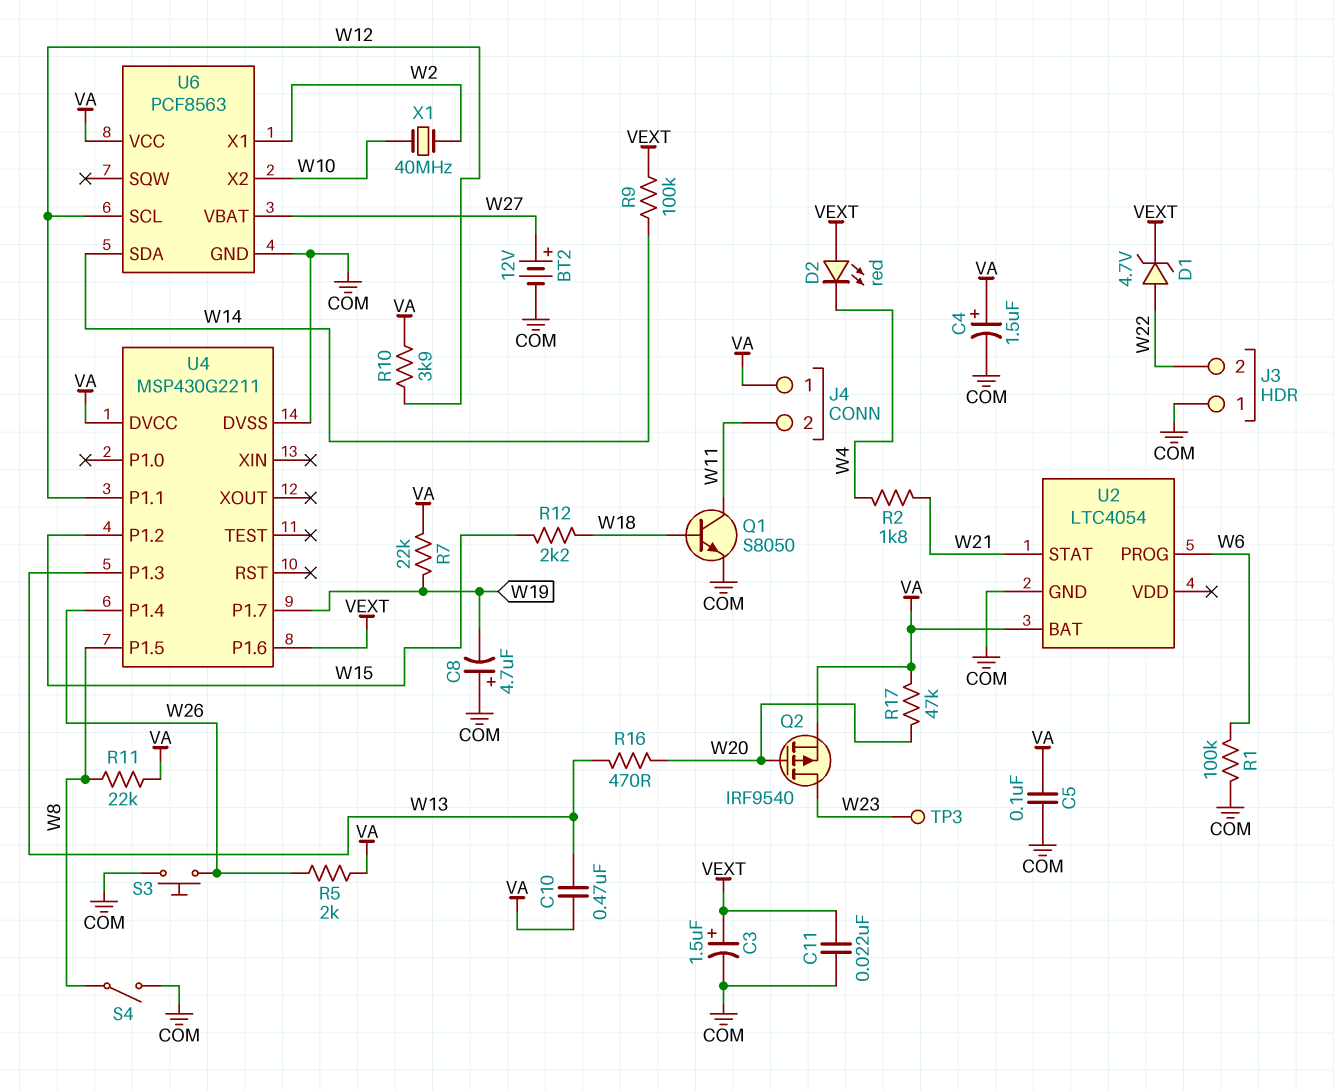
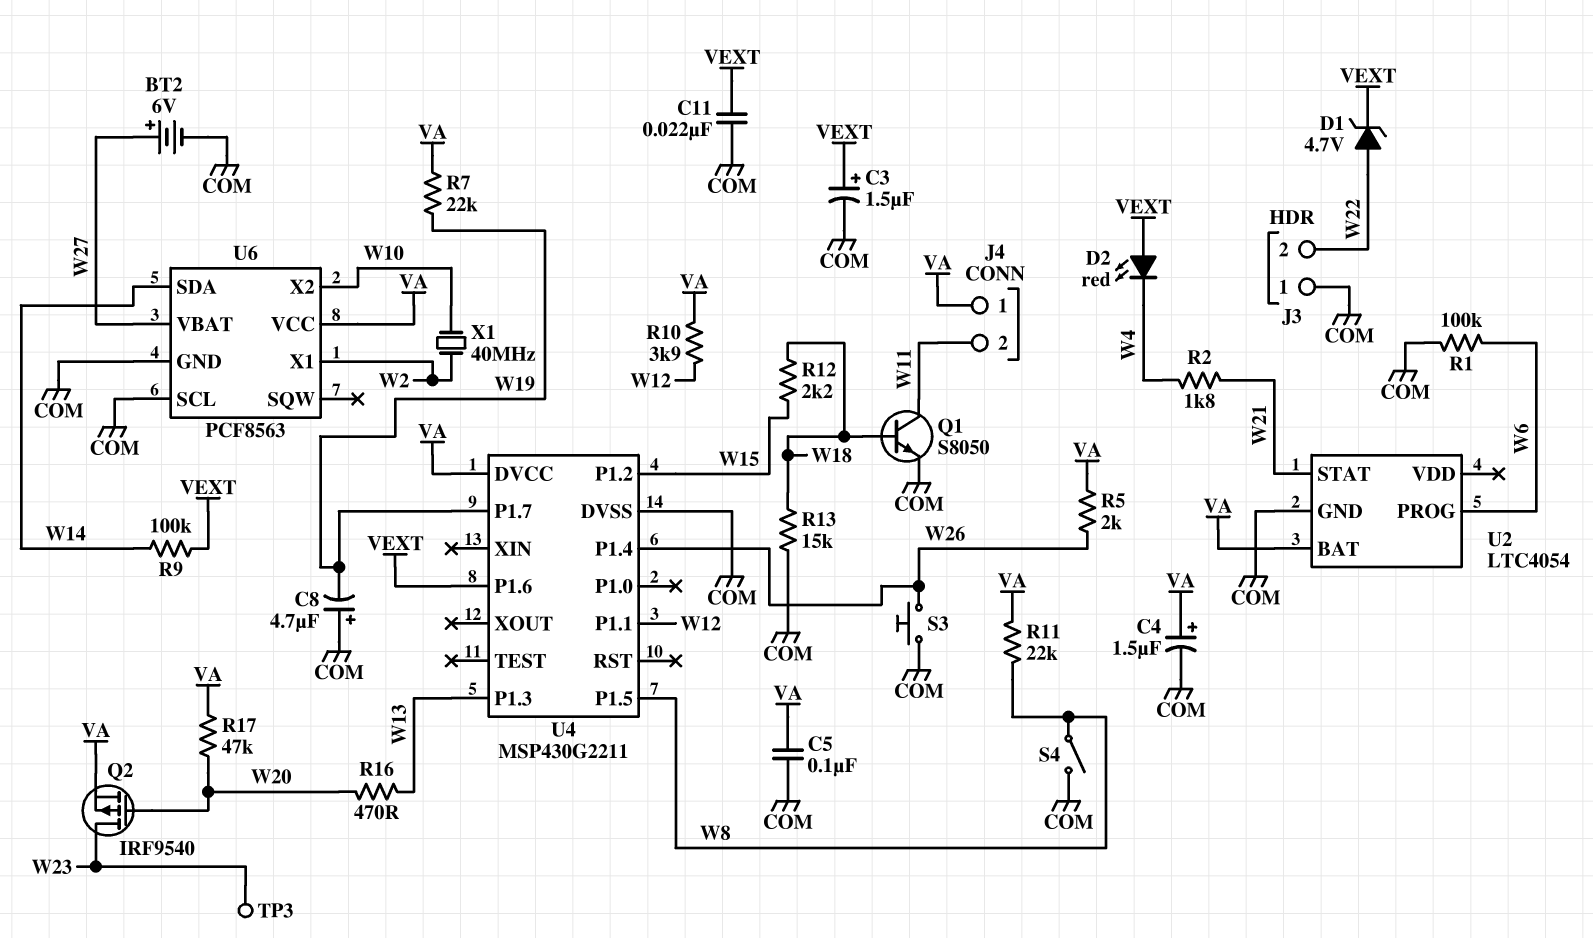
BT2: 12V (plus W27, minus COM) -> 6V (plus W27, minus COM)
C10: 470nF (VA, W13) -> none
R13: none -> 15k (COM, W18)
U6 pin SCL: W12 -> COM

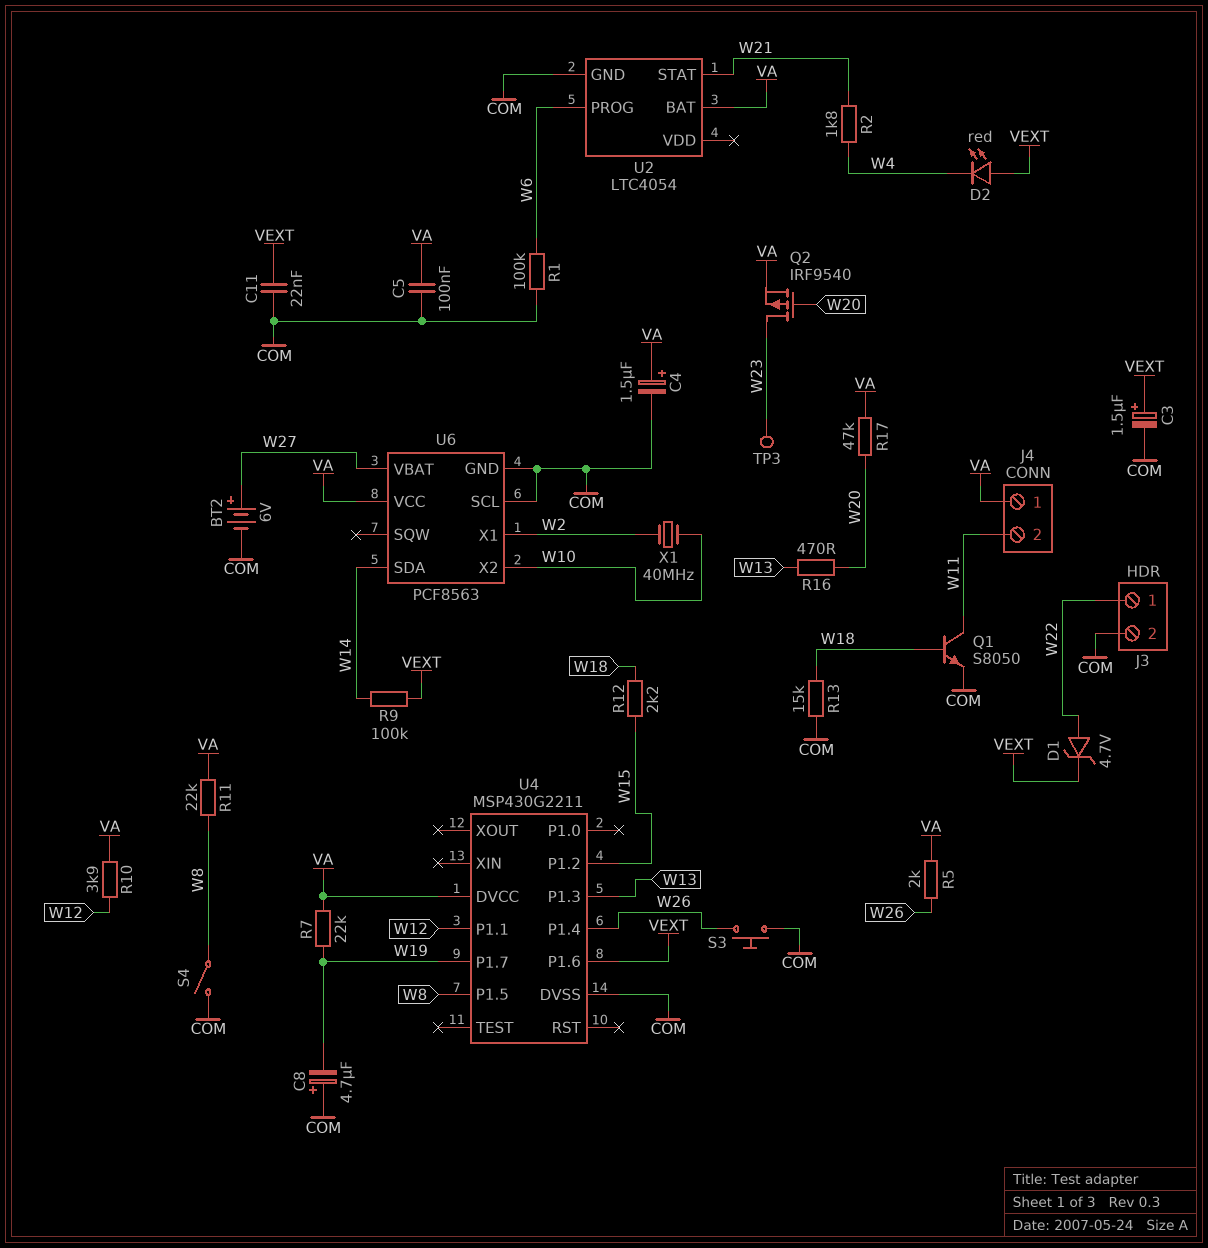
J3 pin 1: COM -> W22
J3 pin 2: W22 -> COM

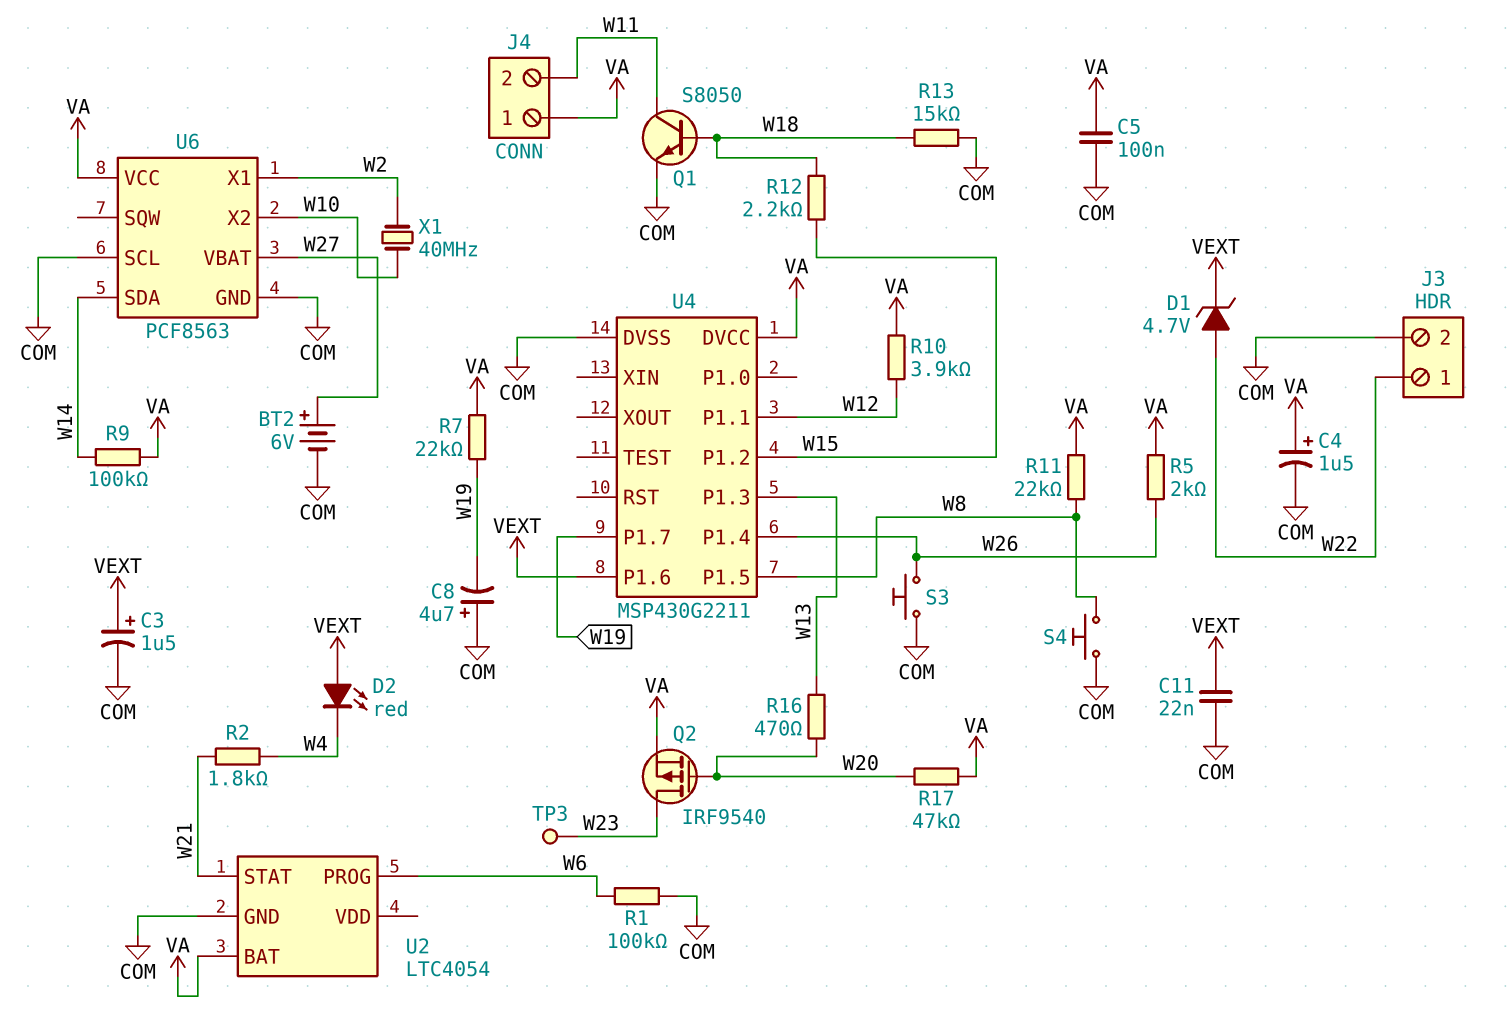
R9: 100k (VEXT, W14) -> 100k (VA, W14)
S4: switch (COM, W8) -> button (COM, W8)

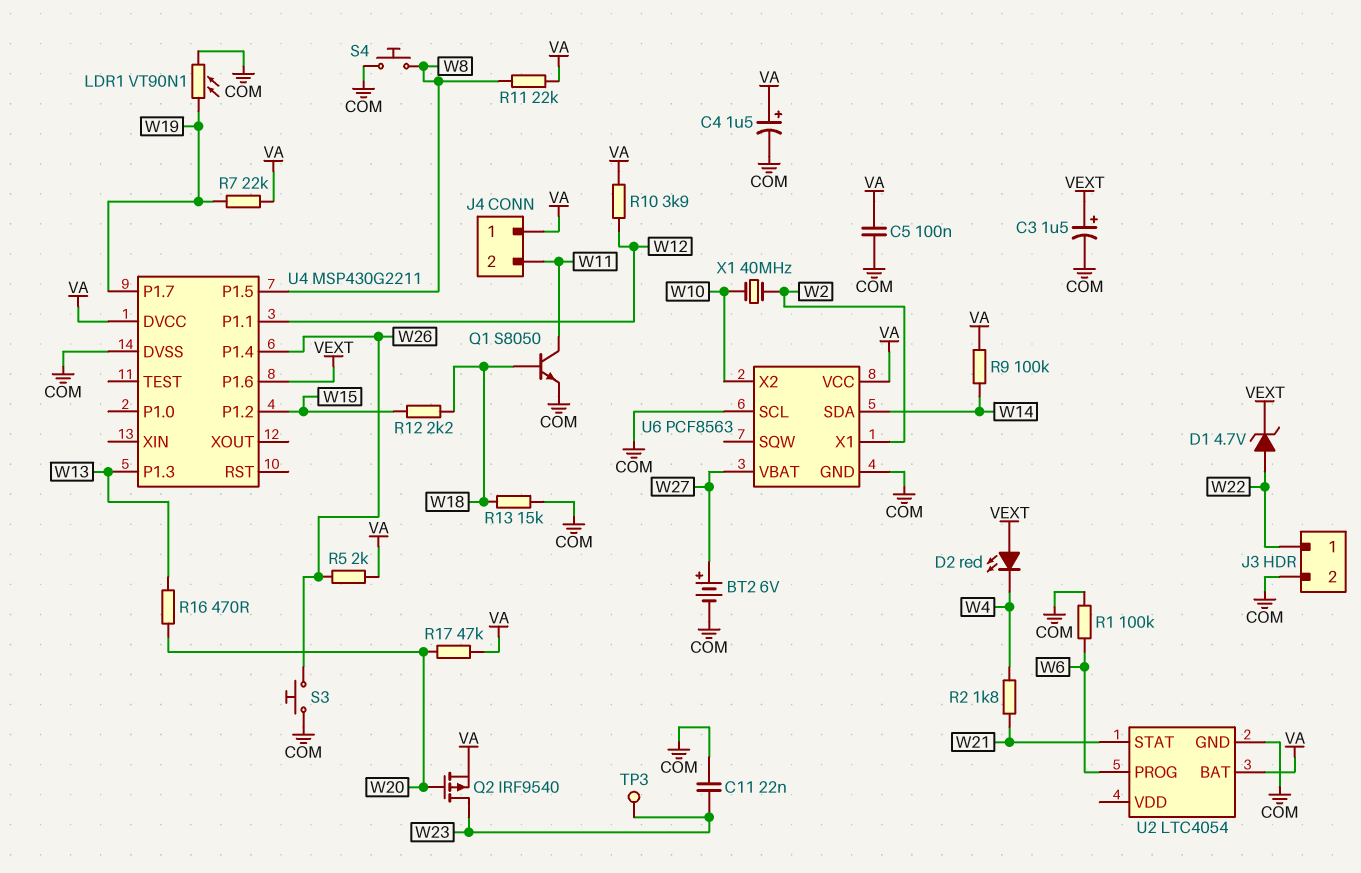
C8: 4.7uF (plus COM, minus W19) -> none
C11: 22nF (COM, VEXT) -> 22nF (COM, W23)
LDR1: none -> VT90N1 (COM, W19)

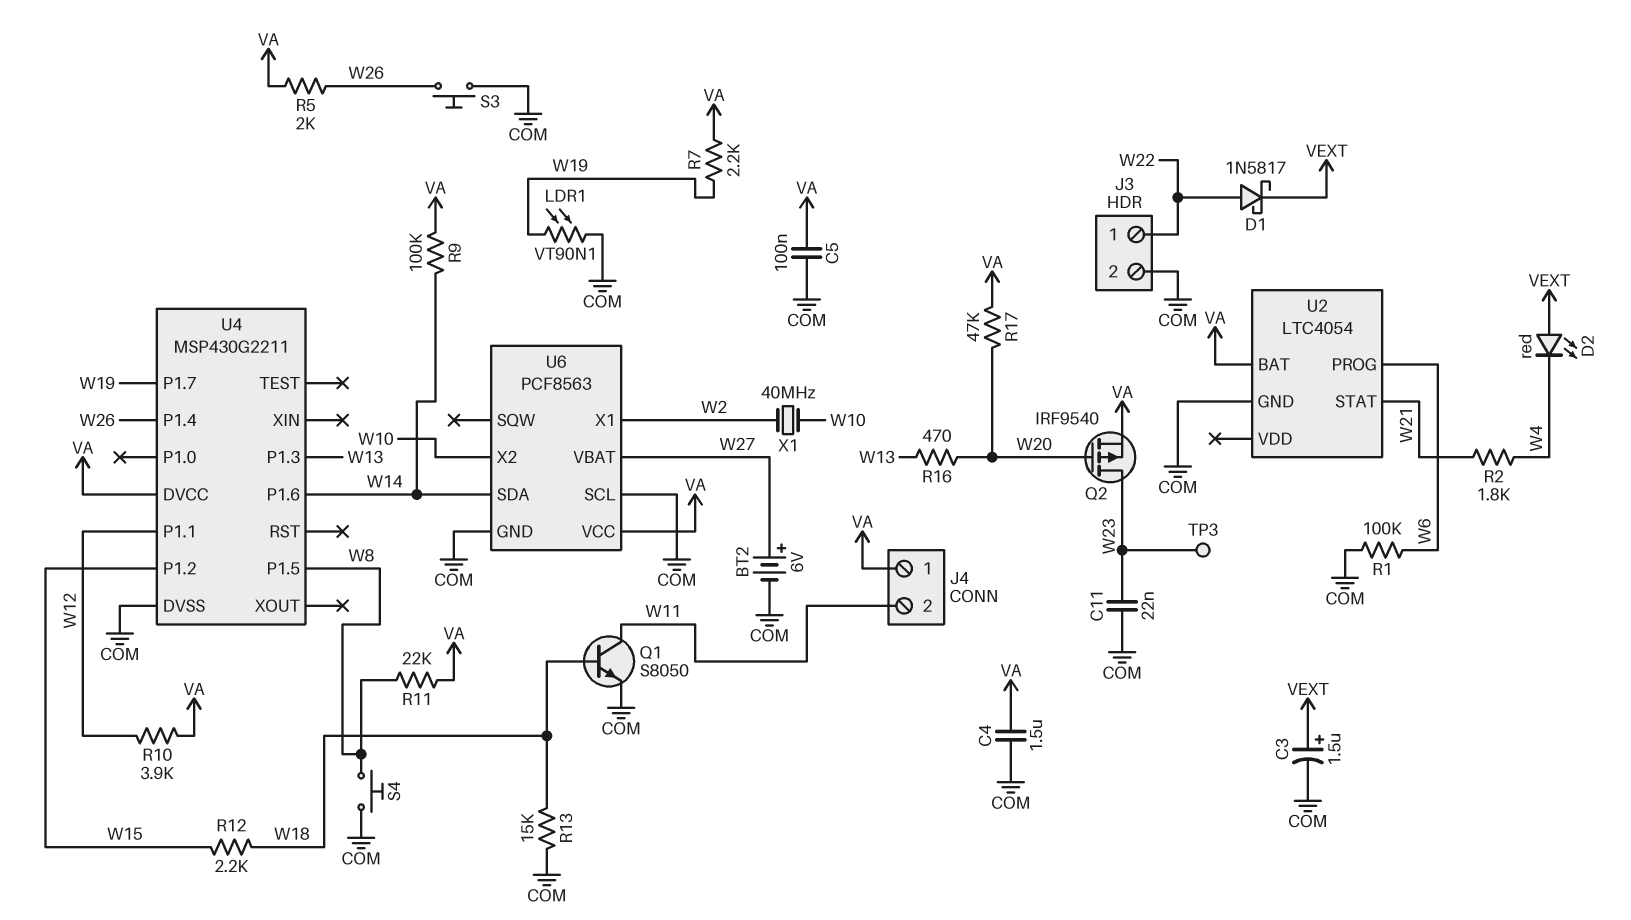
C4: 1.5uF (plus VA, minus COM) -> 1.5uF (COM, VA)
D1: zener 4.7V (A W22, K VEXT) -> schottky 1N5817 (A W22, K VEXT)
R7: 22k (VA, W19) -> 2.2k (VA, W19)
U4 pin P1.6: VEXT -> W14

